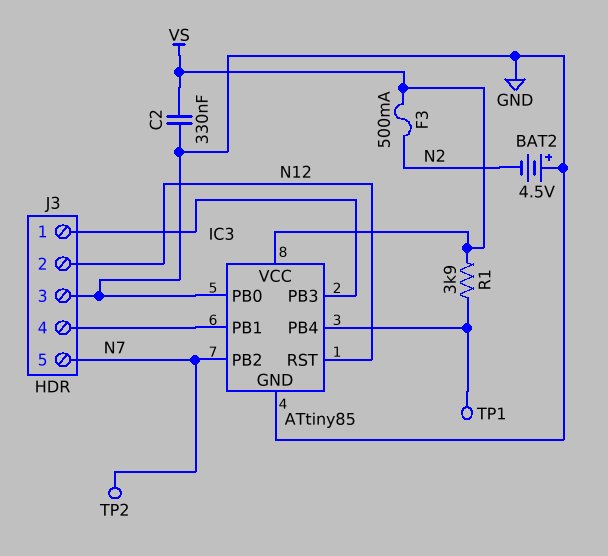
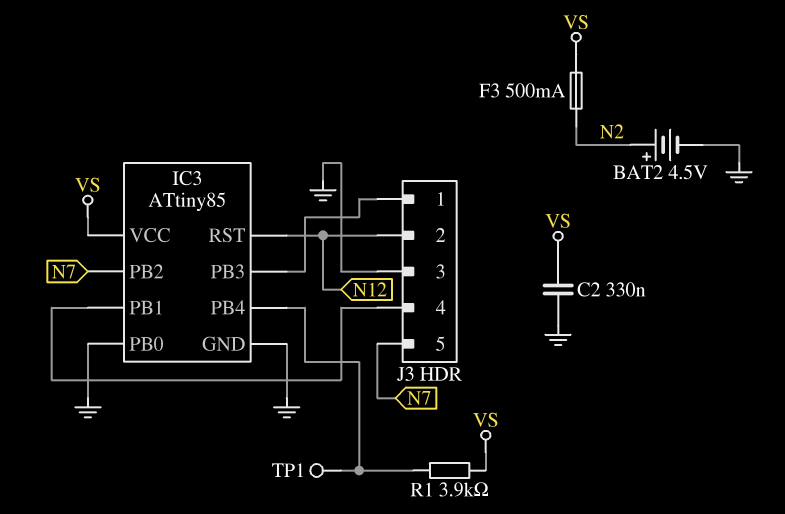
BAT2: 4.5V (plus GND, minus N2) -> 4.5V (plus N2, minus GND)
TP2: test point (N7) -> none

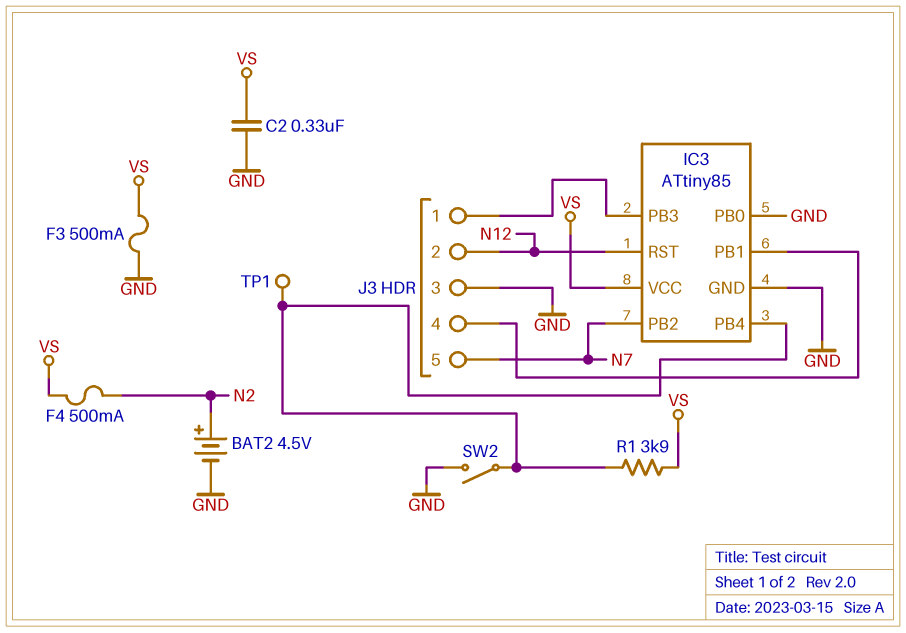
F3: 500mA (N2, VS) -> 500mA (GND, VS)
F4: none -> 500mA (N2, VS)
SW2: none -> switch (GND, IC3/PB4)

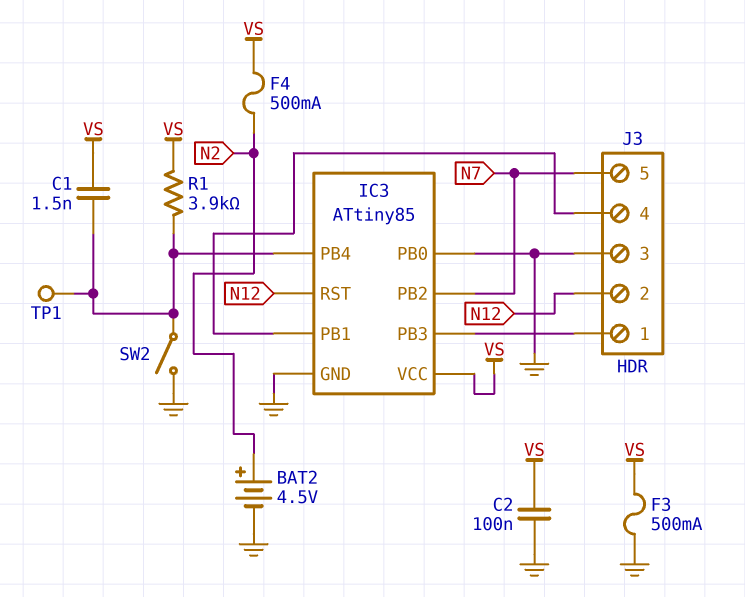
C1: none -> 1.5nF (IC3/PB4, VS)
C2: 330nF (GND, VS) -> 100nF (GND, VS)

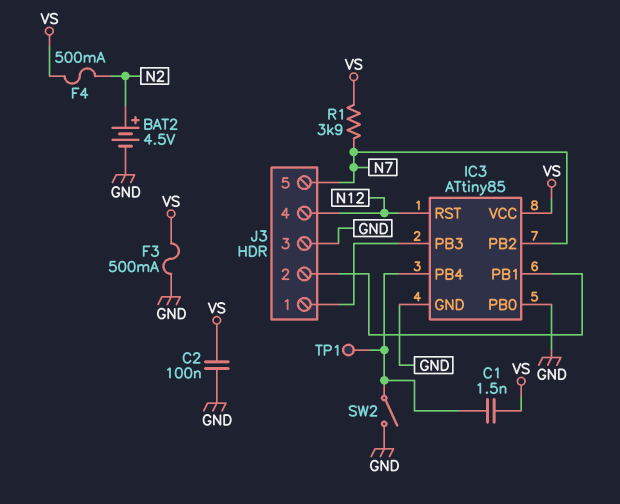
J3 pin 2: N12 -> IC3/PB1
J3 pin 4: IC3/PB1 -> N12
R1: 3.9k (IC3/PB4, VS) -> 3.9k (N7, VS)

